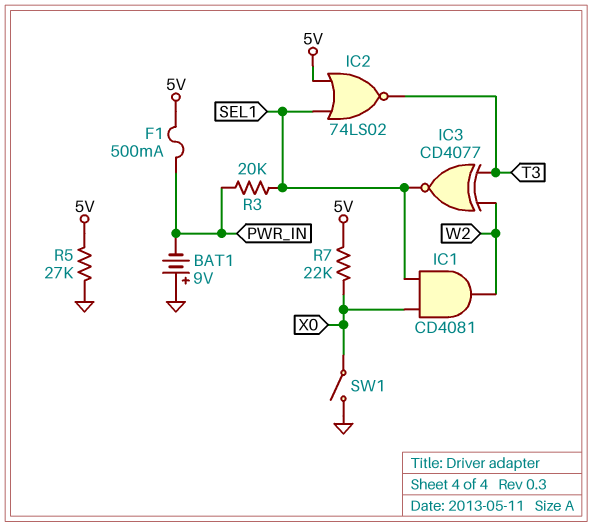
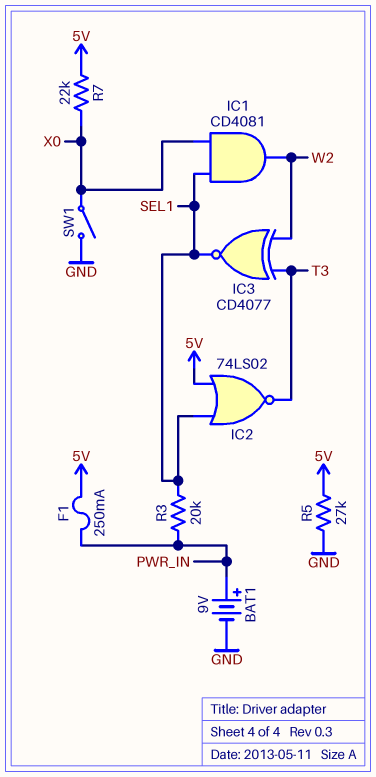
BAT1: 9V (plus GND, minus PWR_IN) -> 9V (plus PWR_IN, minus GND)
F1: 500mA (5V, PWR_IN) -> 250mA (5V, PWR_IN)

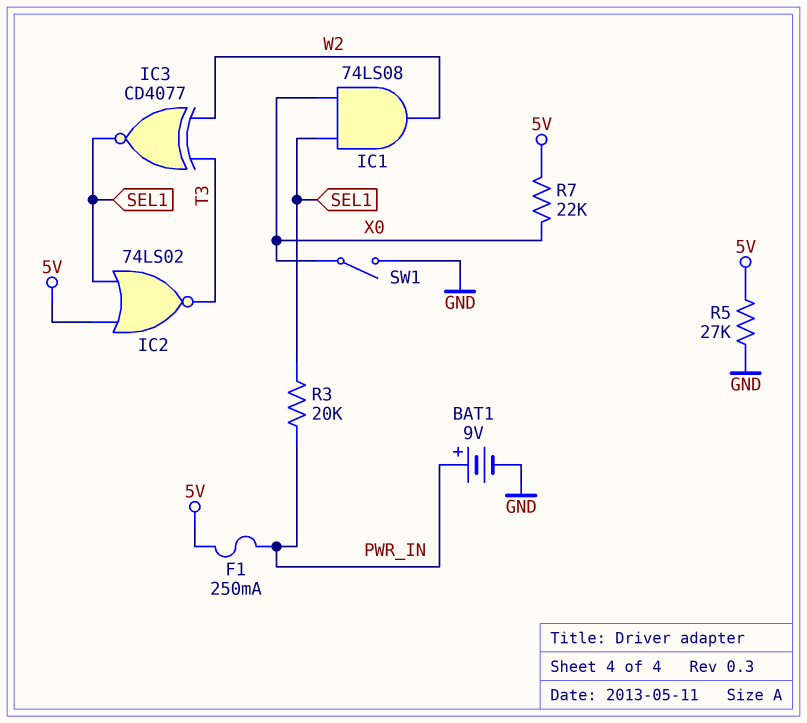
IC1: AND CD4081 (in SEL1, in X0, out W2) -> AND 74LS08 (in SEL1, in X0, out W2)

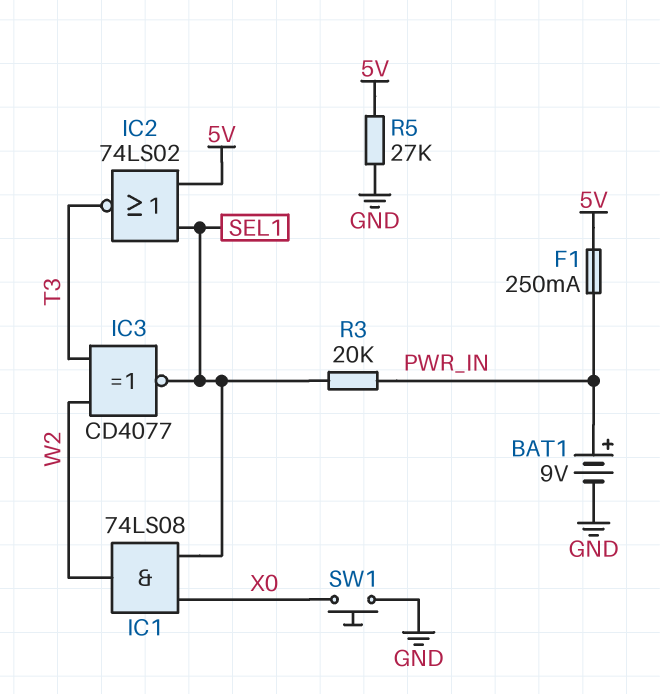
R7: 22k (5V, X0) -> none
SW1: switch (GND, X0) -> button (GND, X0)

